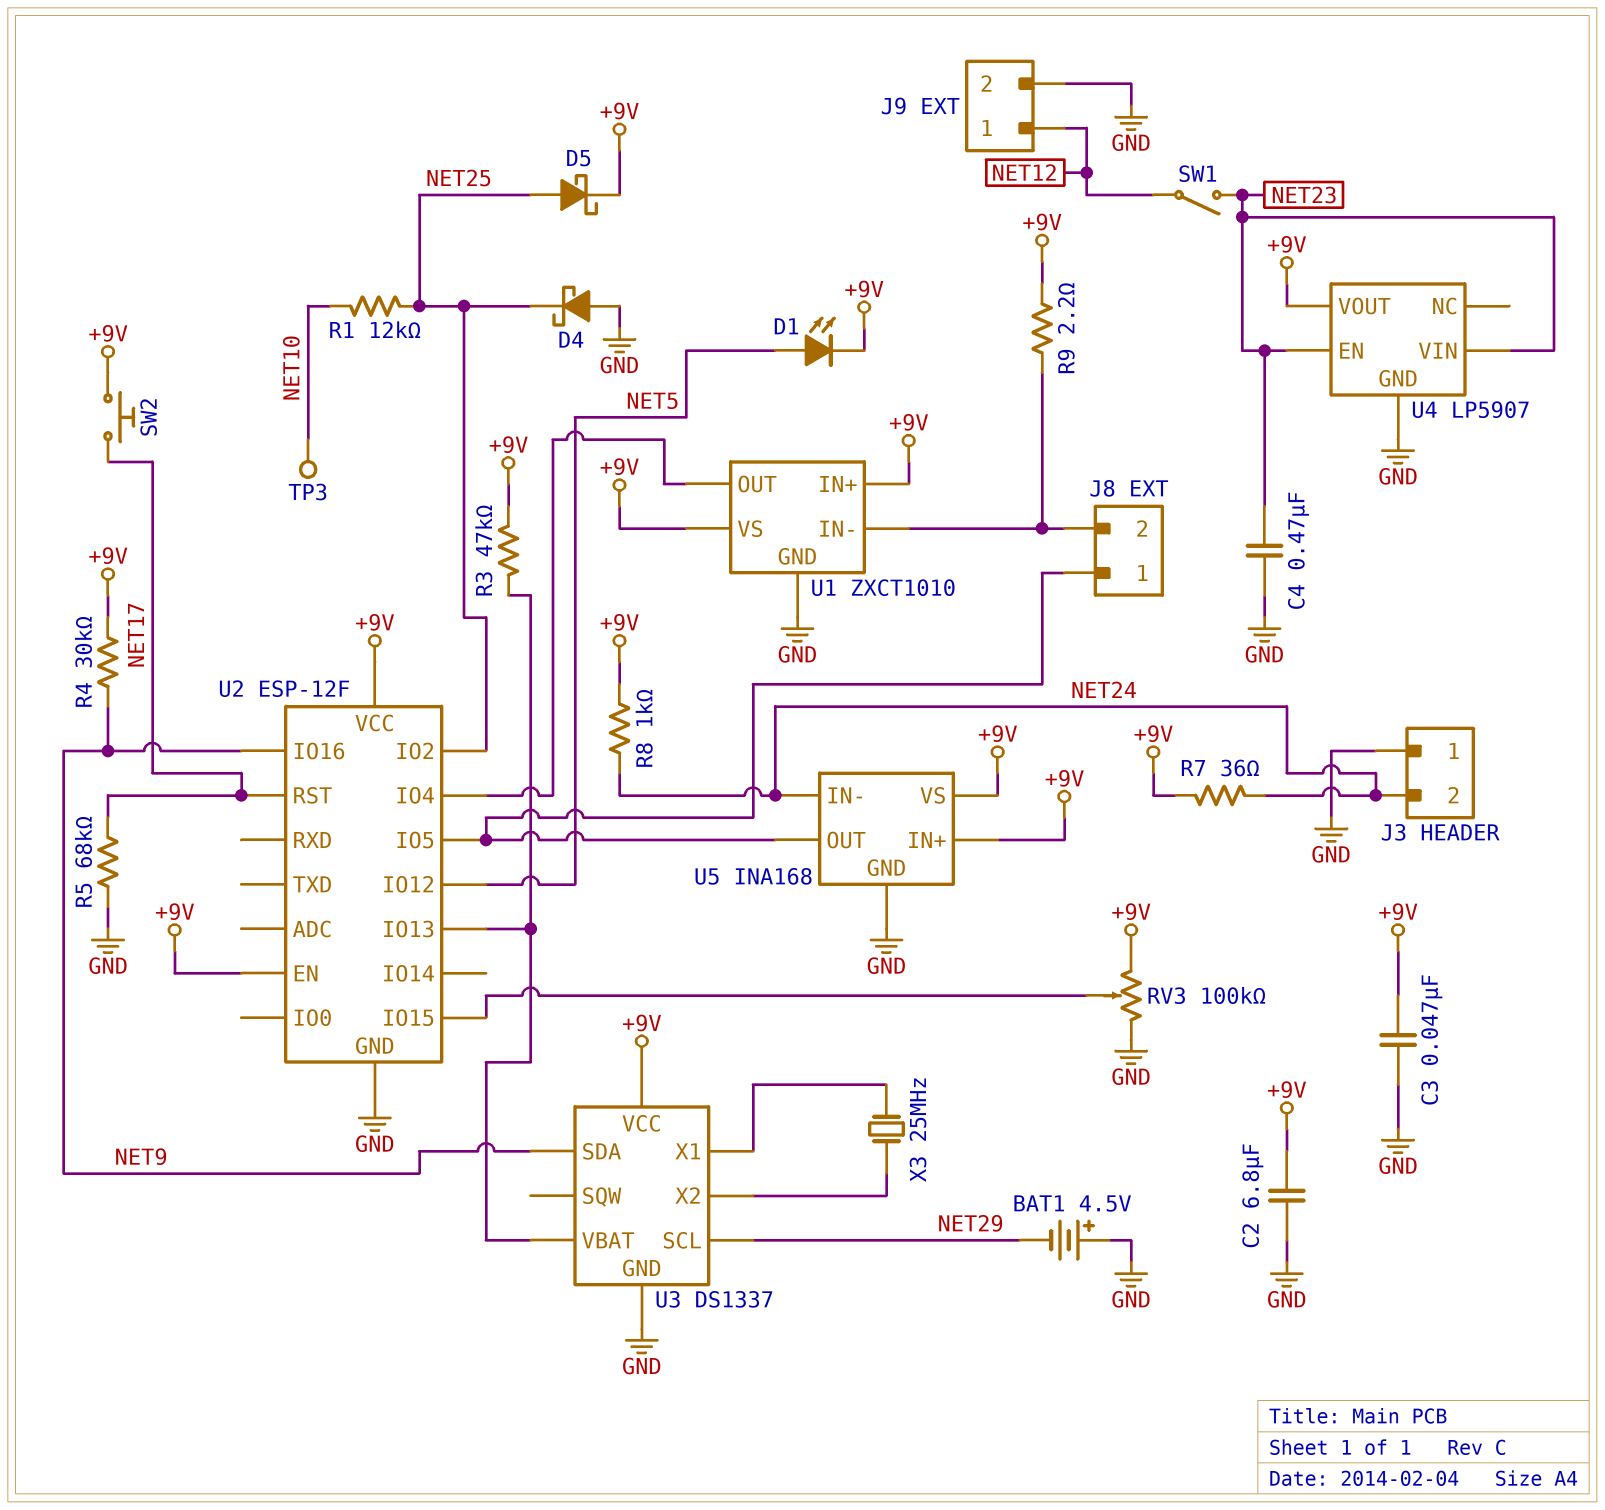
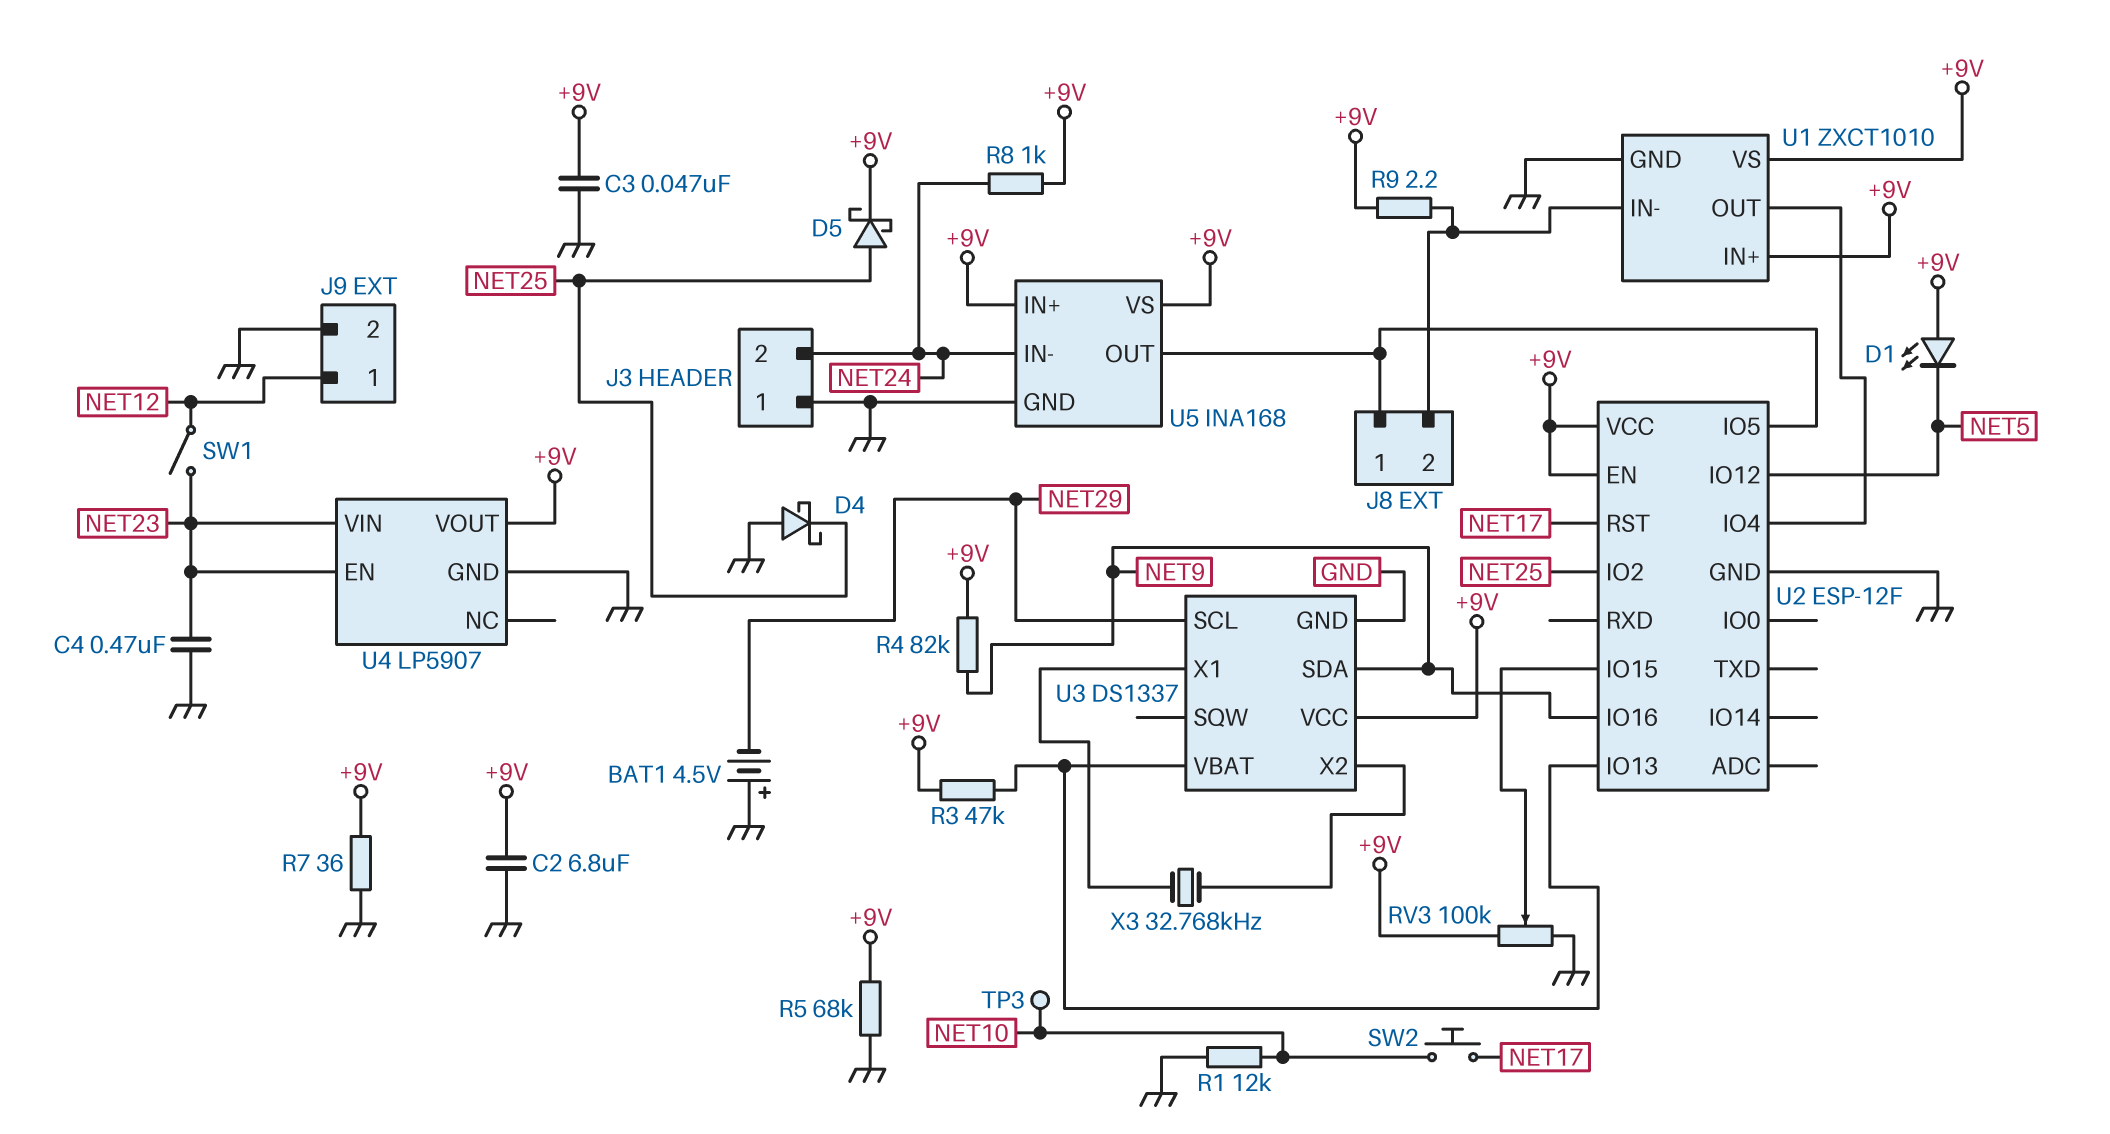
D1: LED (A NET5, K +9V) -> LED (A +9V, K NET5)
R1: 12k (NET10, NET25) -> 12k (GND, NET10)
R4: 30k (+9V, NET9) -> 82k (+9V, NET9)
R5: 68k (GND, NET17) -> 68k (+9V, GND)
R7: 36 (+9V, NET24) -> 36 (+9V, GND)
SW2: button (+9V, NET17) -> button (NET10, NET17)
X3: 25MHz (U3/X1, U3/X2) -> 32.768kHz (U3/X1, U3/X2)

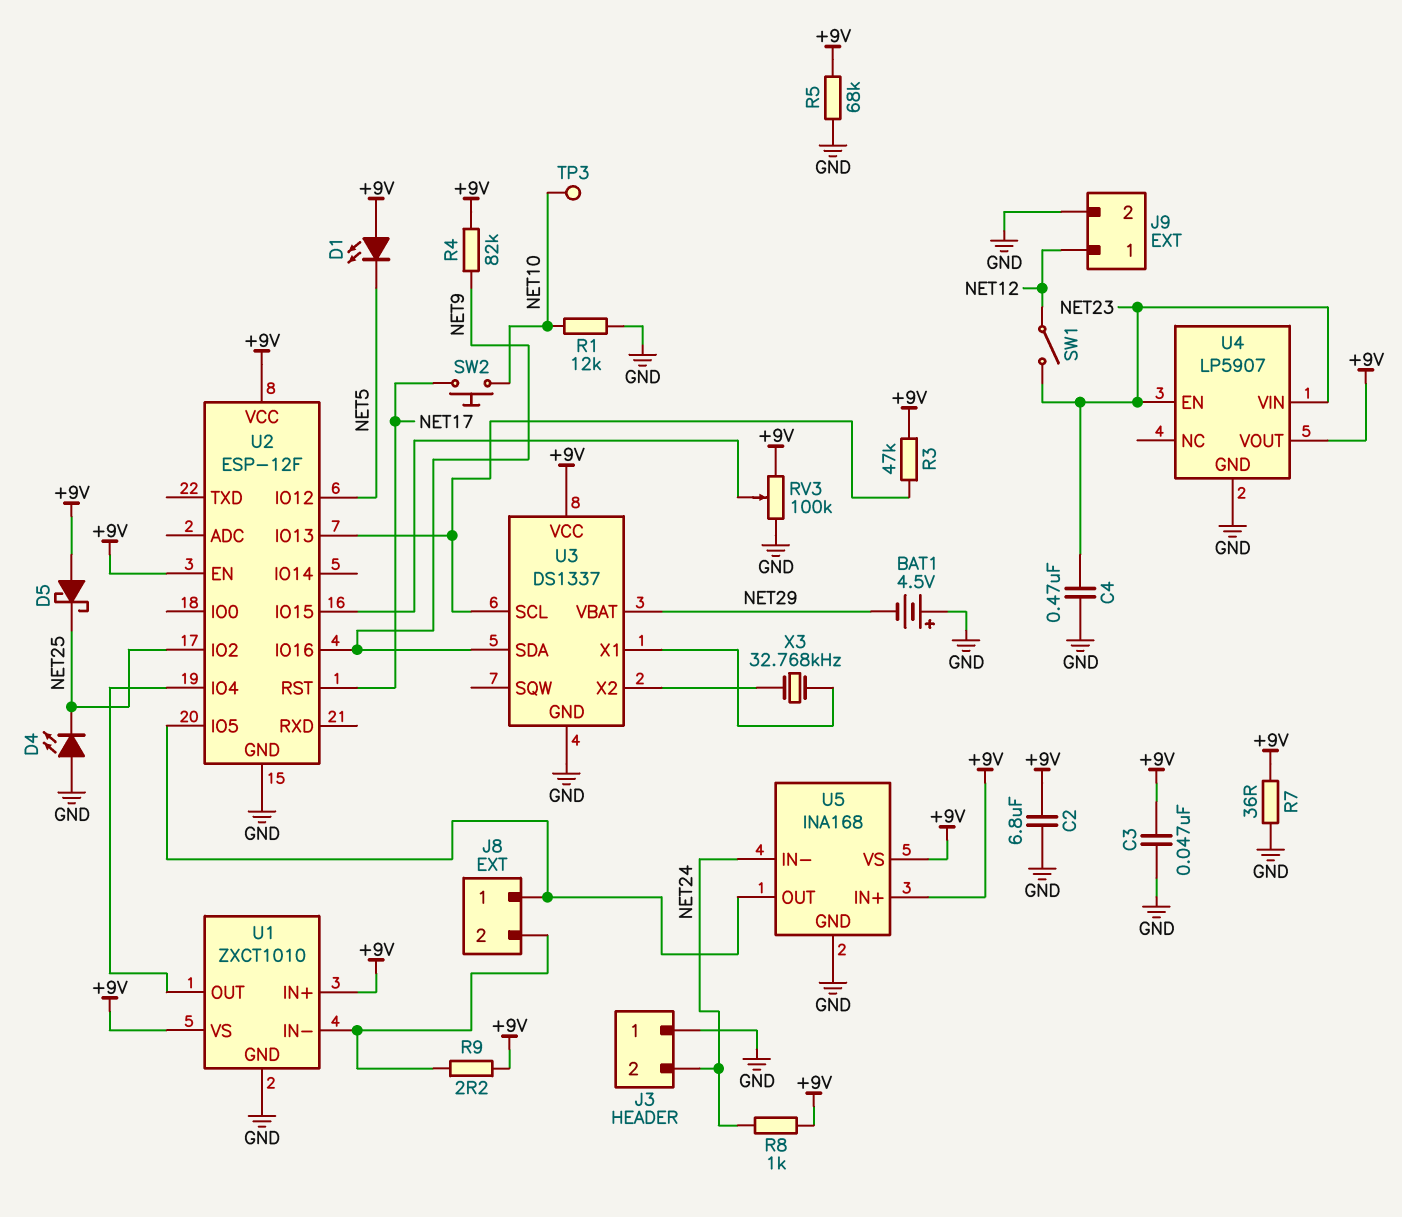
D4: schottky (A GND, K NET25) -> LED (A GND, K NET25)
D5: schottky (A NET25, K +9V) -> schottky (A +9V, K NET25)
U3 pin SCL: NET29 -> U2/IO13
U3 pin VBAT: U2/IO13 -> NET29

